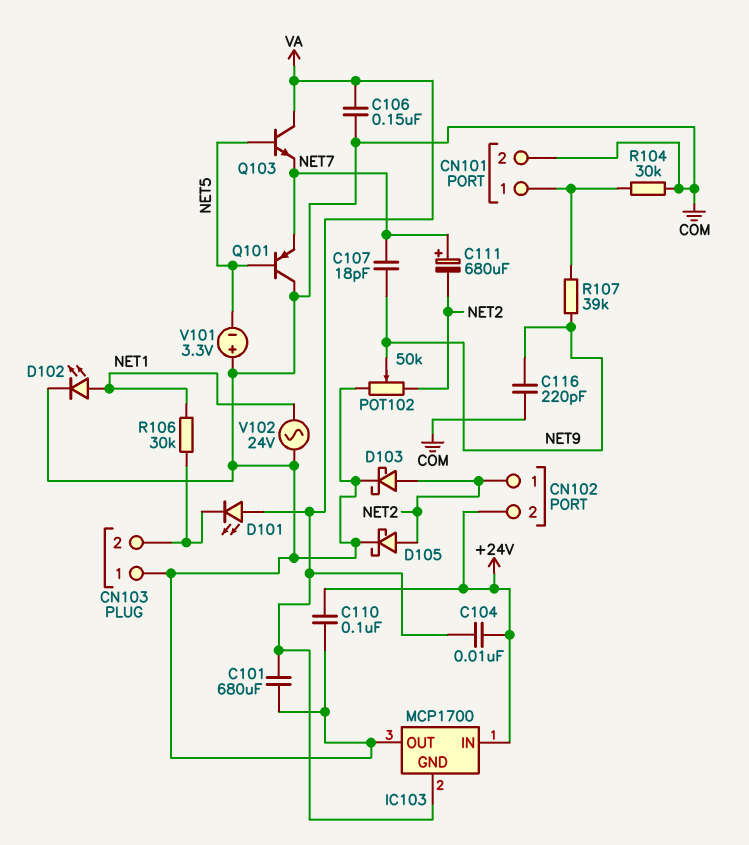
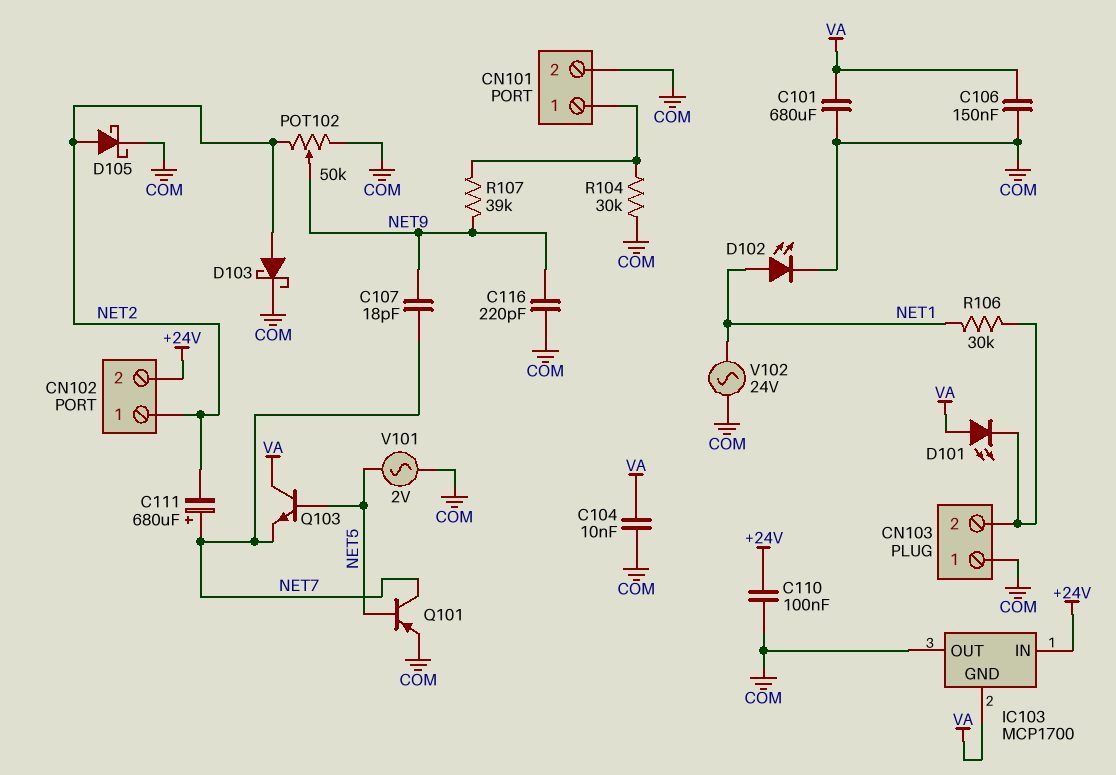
C104: 10nF (+24V, VA) -> 10nF (COM, VA)
Q101: PNP (B NET5, C COM, E NET7) -> PNP (B NET5, C NET7, E COM)
V101: 3.3V (plus COM, minus NET5) -> AC 2V (COM, NET5)

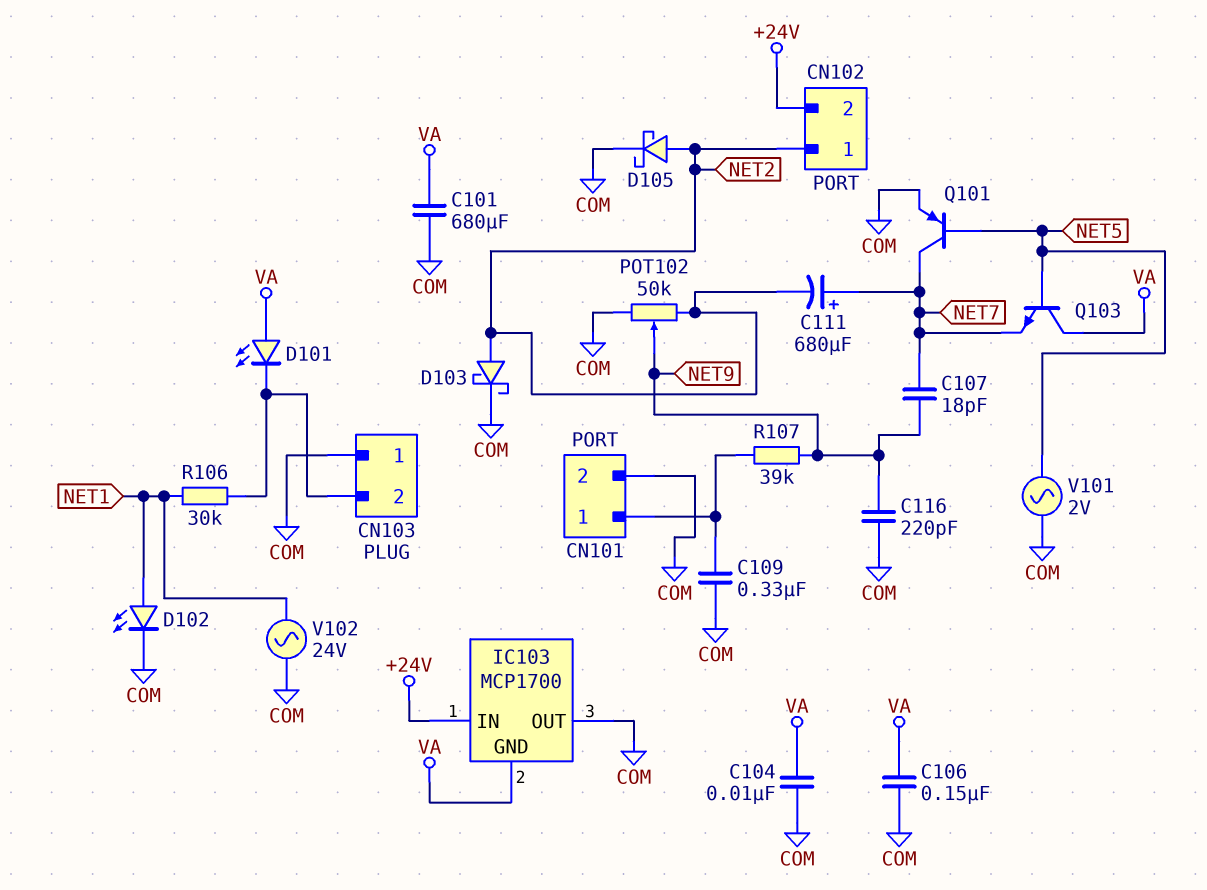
C109: none -> 330nF (CN101/1, COM)
C110: 100nF (+24V, COM) -> none
R104: 30k (CN101/1, COM) -> none

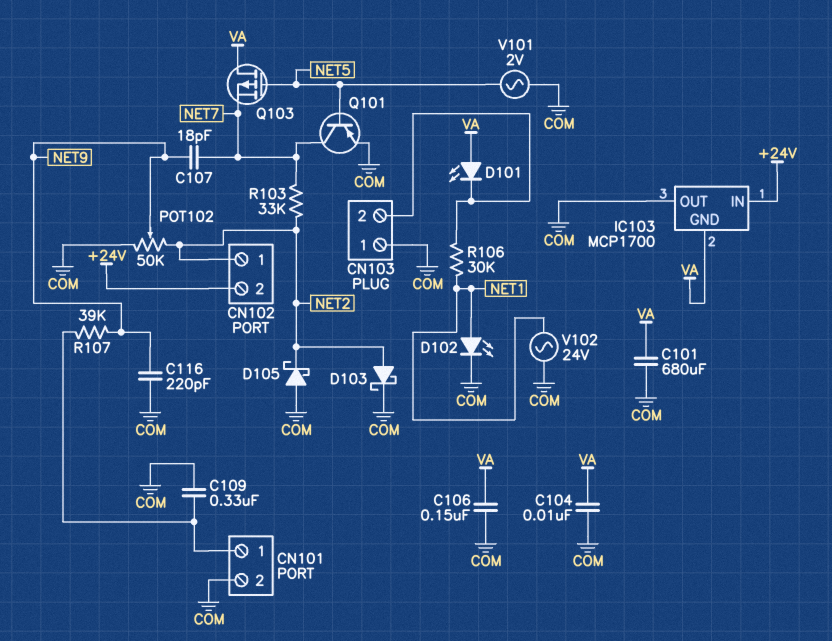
C111: 680uF (plus NET7, minus NET2) -> none
D105: schottky (A NET2, K COM) -> schottky (A COM, K NET2)
Q103: NPN (B NET5, C VA, E NET7) -> PMOS (G NET5, D VA, S NET7)
R103: none -> 33k (NET2, NET7)

